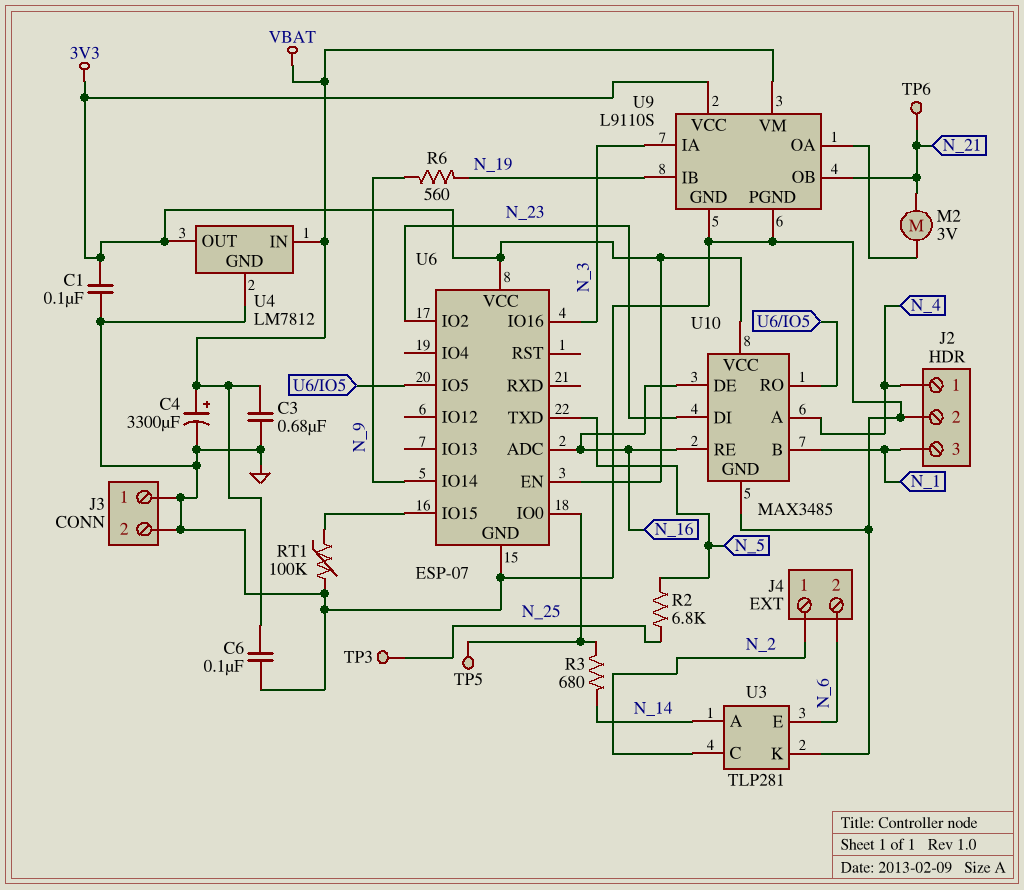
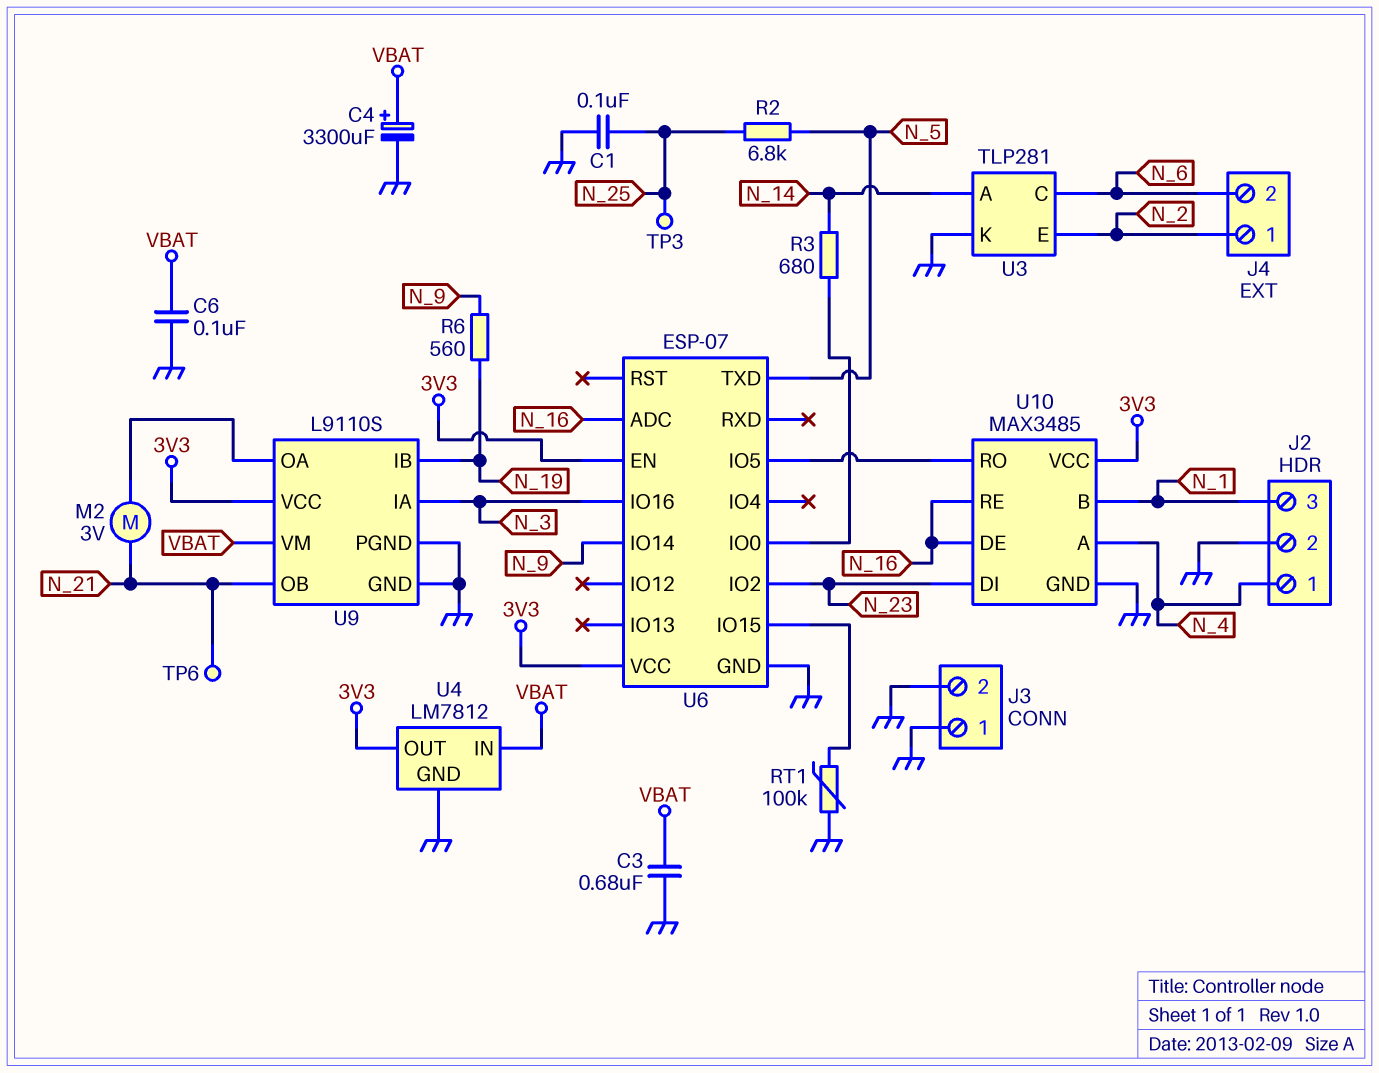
C1: 100nF (3V3, GND) -> 100nF (GND, N_25)
TP5: test point (U6/IO0) -> none
U3 pin C: N_2 -> N_6
U3 pin E: N_6 -> N_2

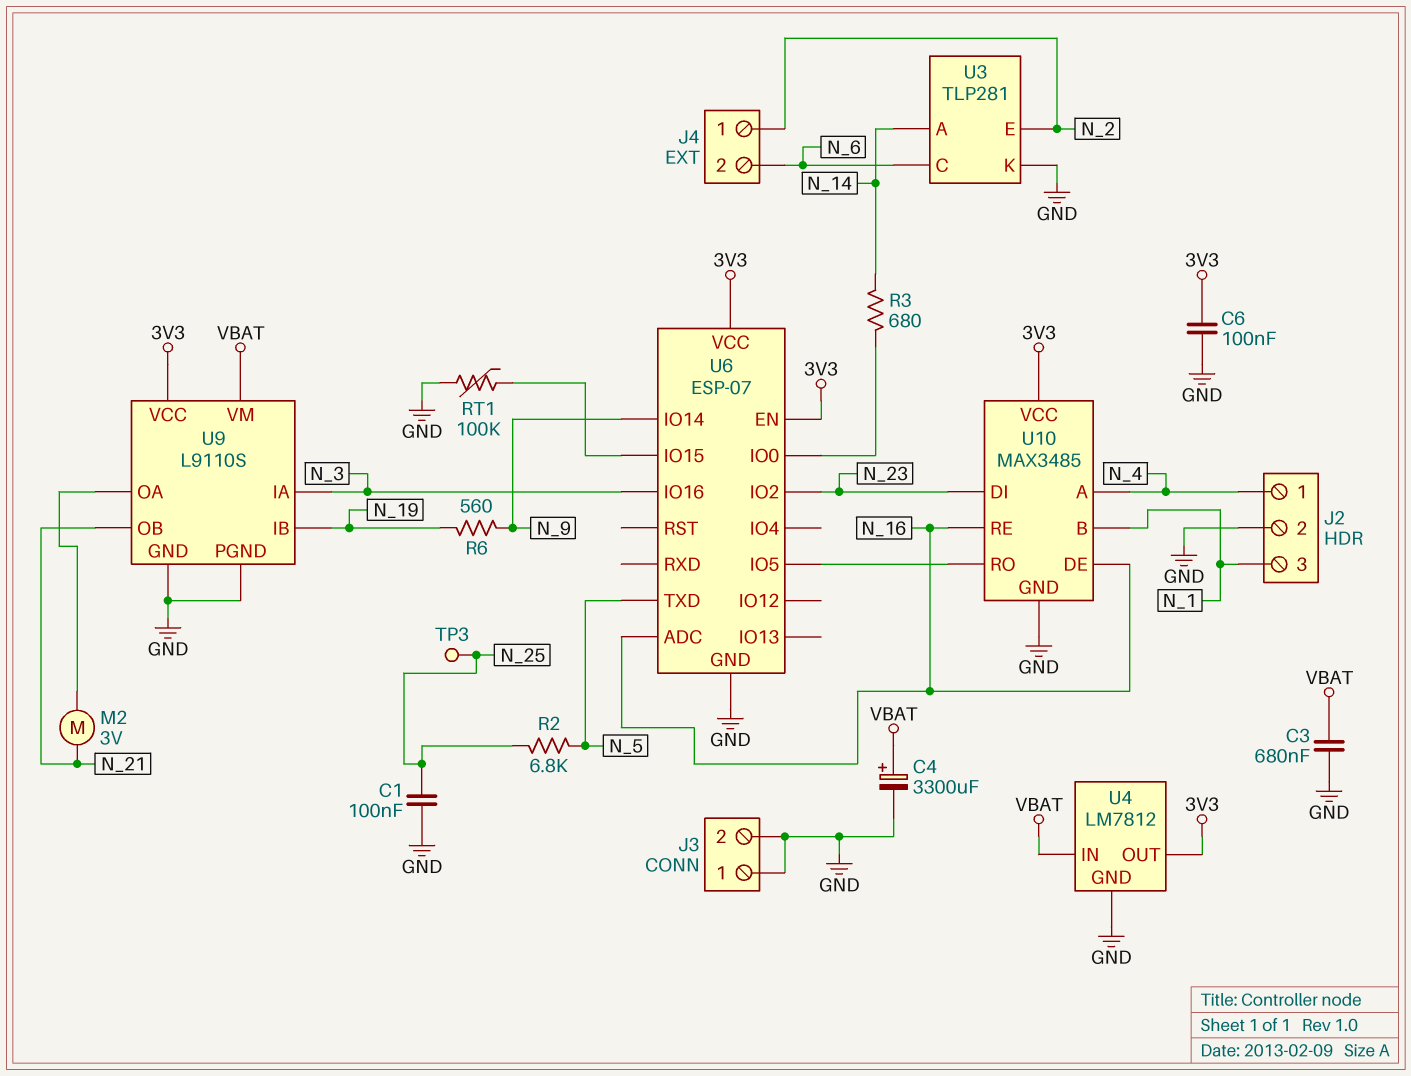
C6: 100nF (GND, VBAT) -> 100nF (3V3, GND)
TP6: test point (N_21) -> none

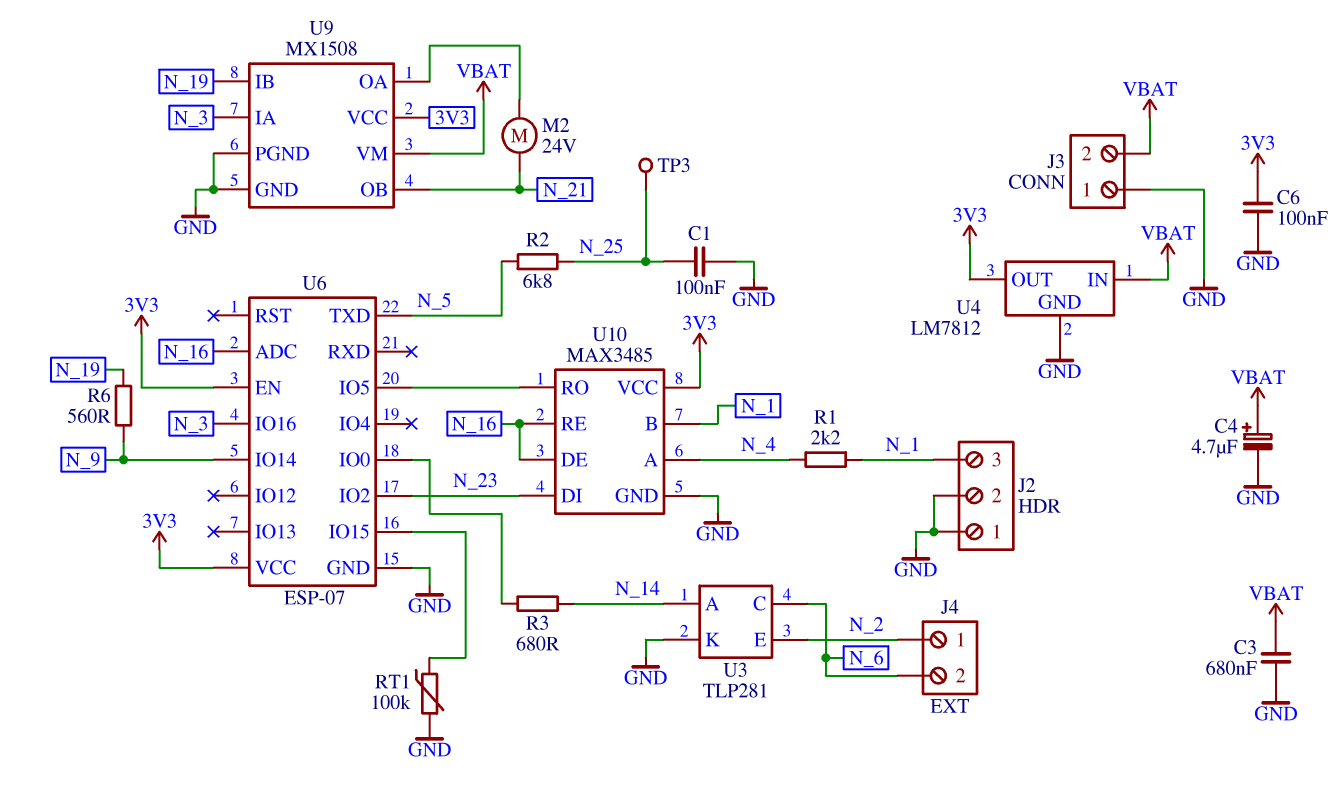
C4: 3300uF (plus VBAT, minus GND) -> 4.7uF (plus VBAT, minus GND)
J2 pin 1: N_4 -> GND
J3 pin 2: GND -> VBAT
M2: motor 3V (N_21, U9/OA) -> motor 24V (N_21, U9/OA)
R1: none -> 2.2k (N_1, N_4)
U9: L9110S -> MX1508

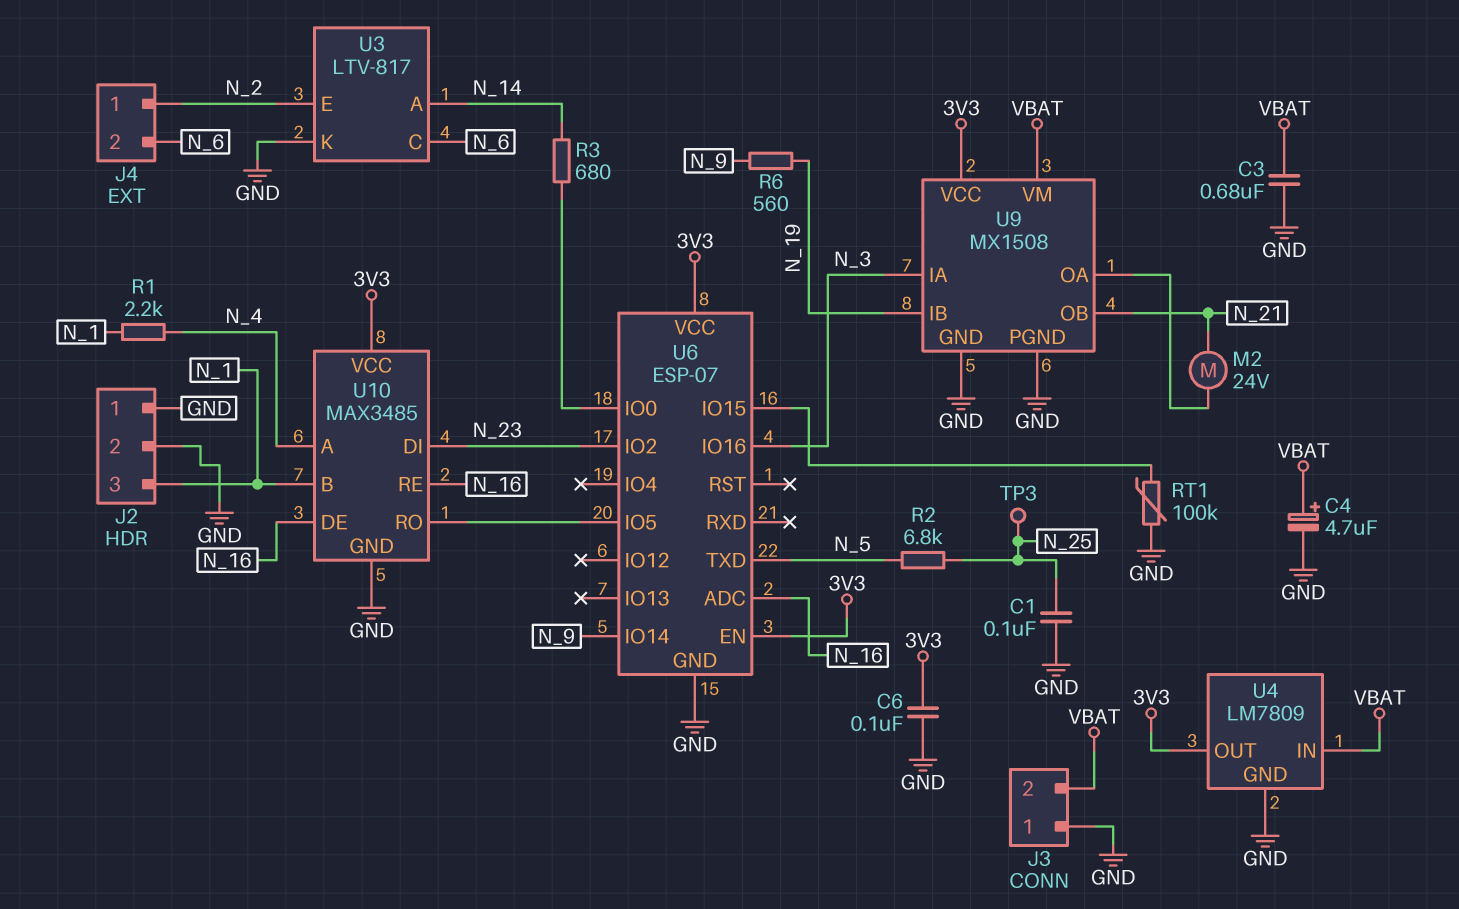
U3: TLP281 -> LTV-817
U4: LM7812 -> LM7809

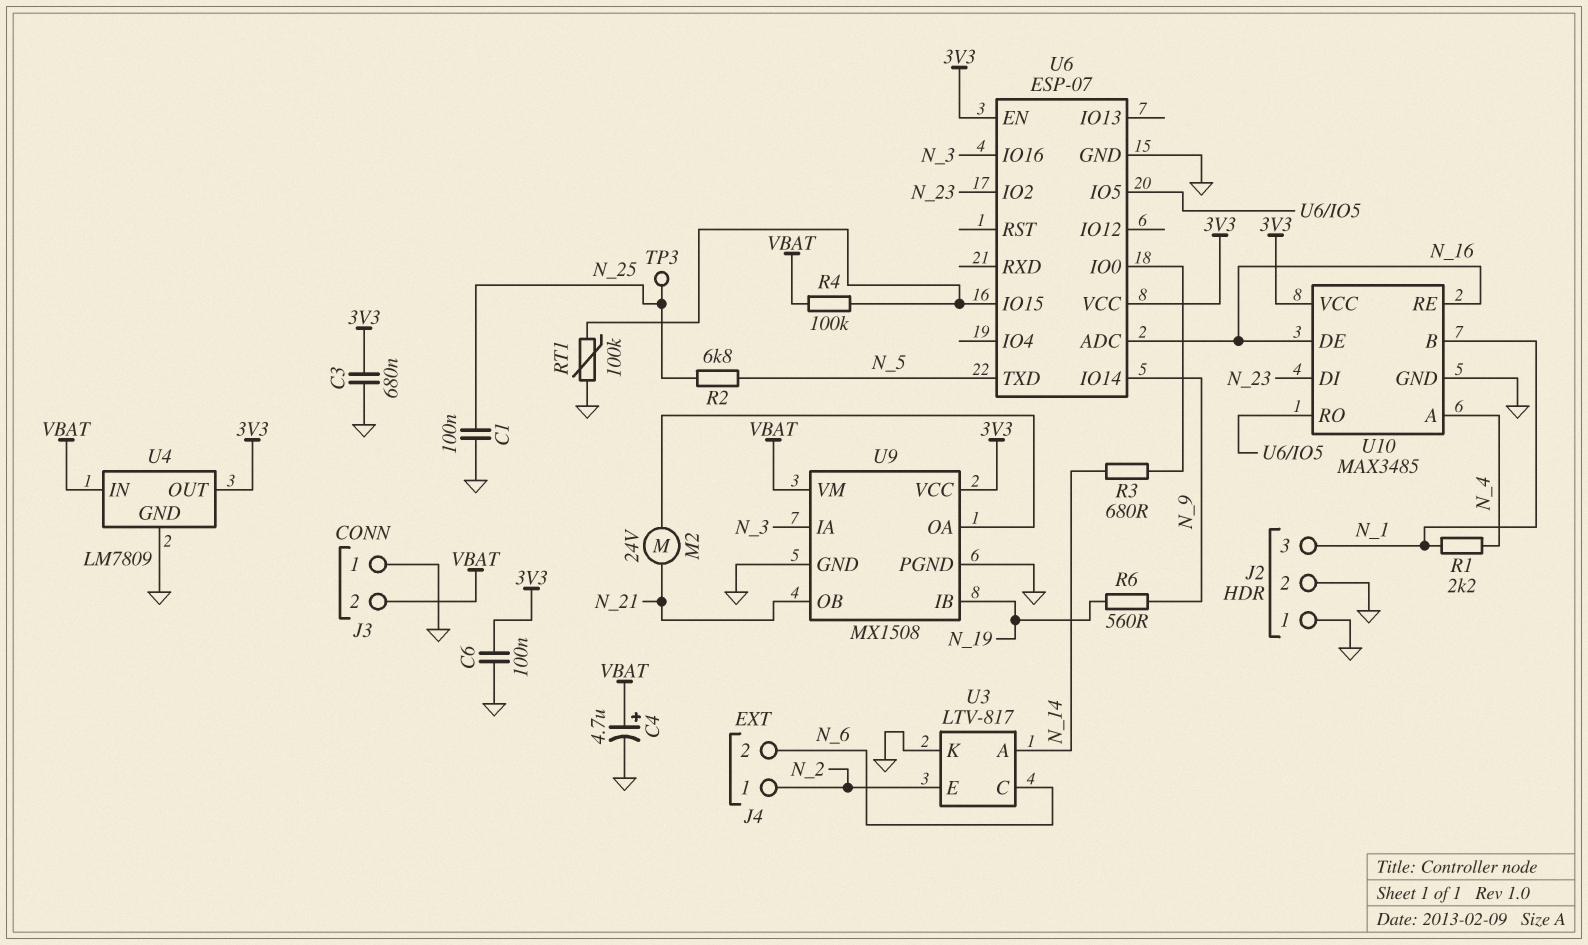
C3: 680nF (GND, VBAT) -> 680nF (3V3, GND)
R4: none -> 100k (U6/IO15, VBAT)

